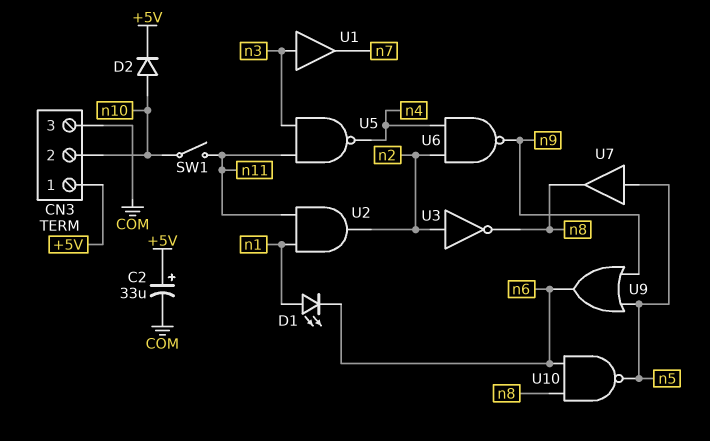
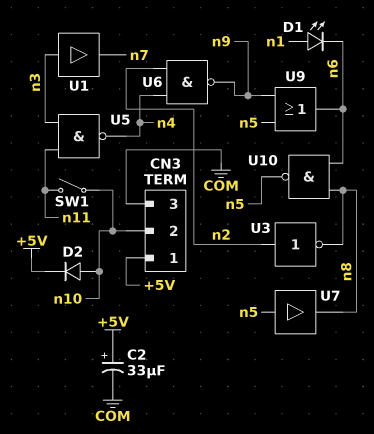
U2: AND (in n1, in n11, out n2) -> none

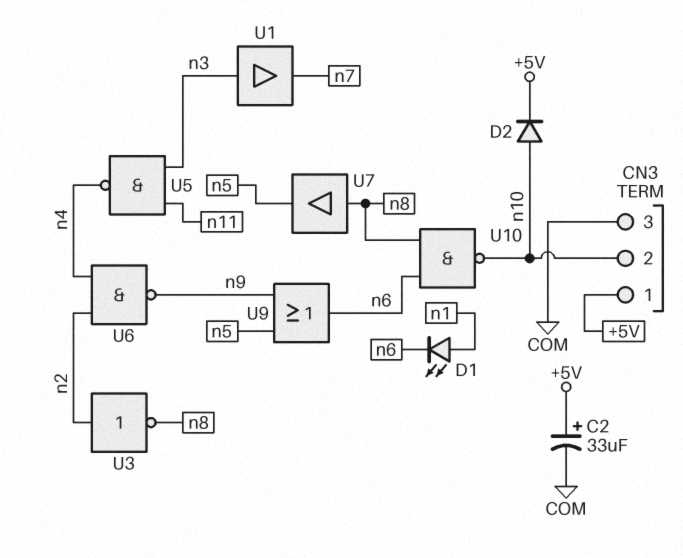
SW1: switch (n10, n11) -> none
U7: buffer (in n5, out n8) -> buffer (in n8, out n5)
U10: NAND (in n6, in n8, out n5) -> NAND (in n6, in n8, out n10)

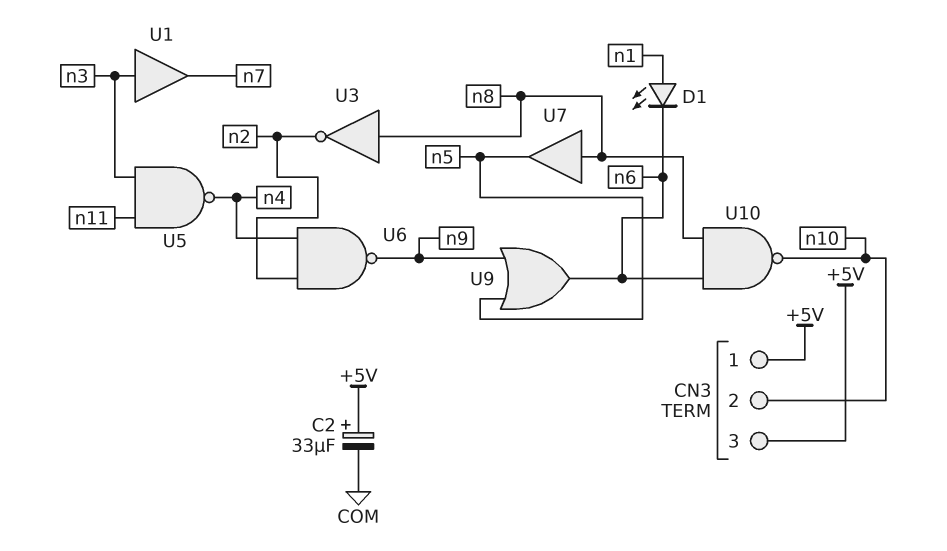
CN3 pin 3: COM -> +5V
D2: diode (A n10, K +5V) -> none
U3: NOT (in n2, out n8) -> NOT (in n8, out n2)

